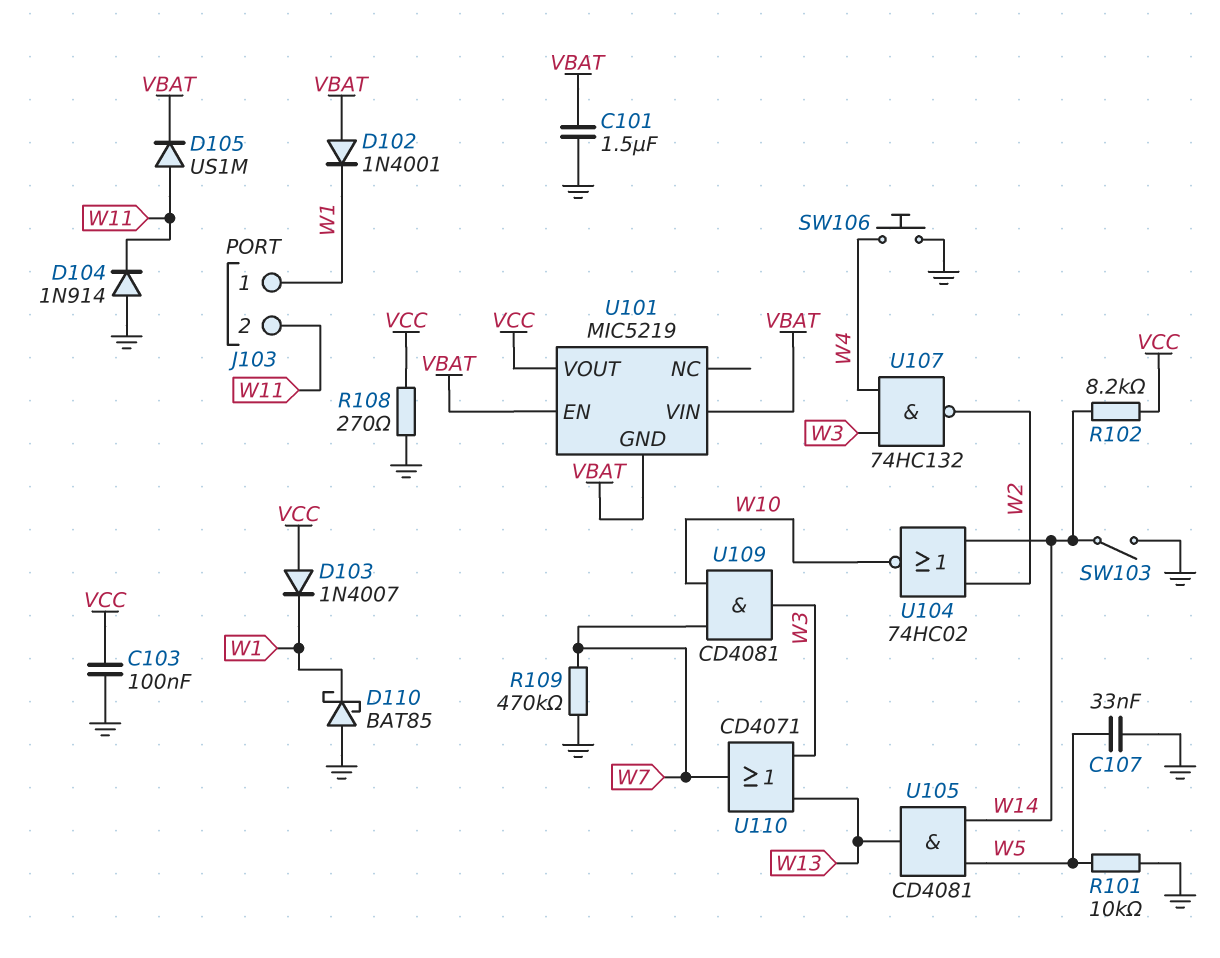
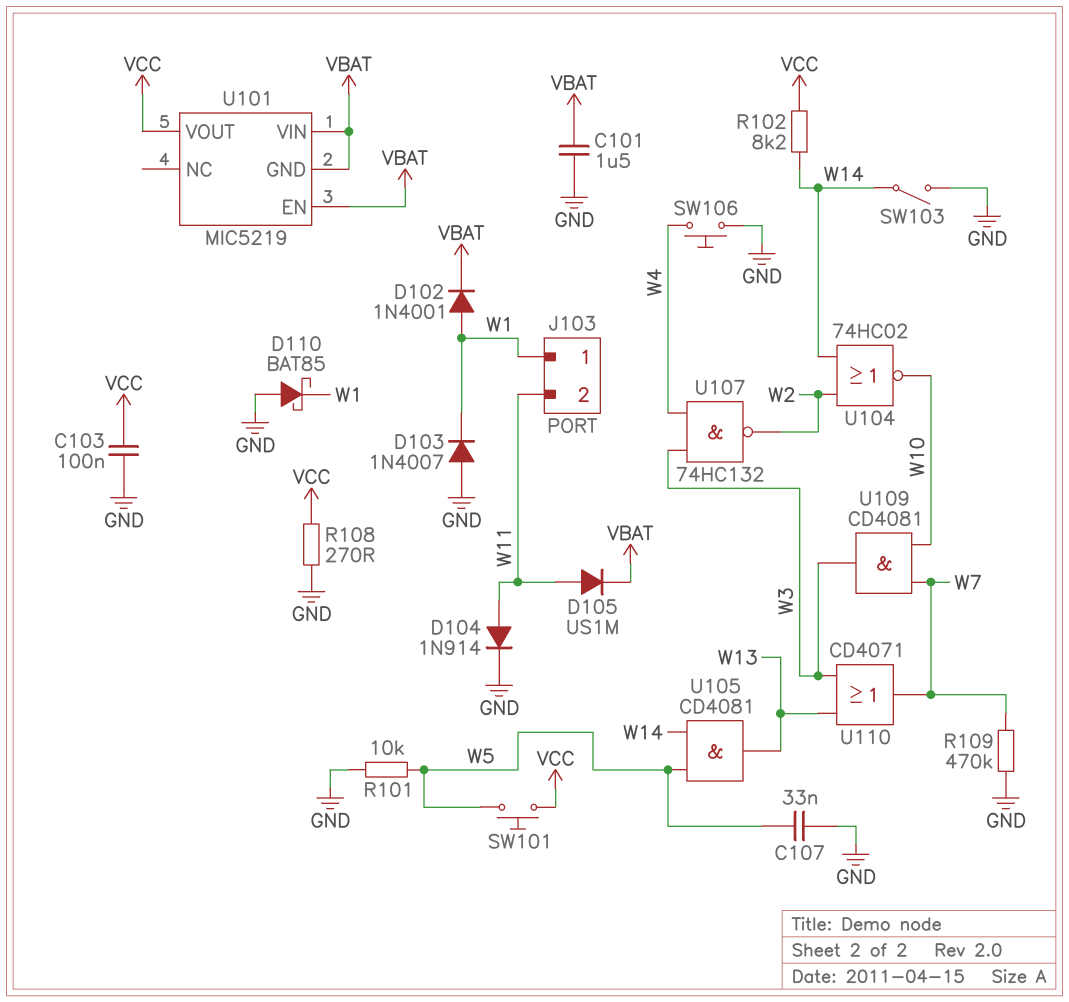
D102: diode 1N4001 (A VBAT, K W1) -> diode 1N4001 (A W1, K VBAT)
D103: diode 1N4007 (A VCC, K W1) -> diode 1N4007 (A GND, K W1)
D104: diode 1N914 (A GND, K W11) -> diode 1N914 (A W11, K GND)
SW101: none -> button (VCC, W5)

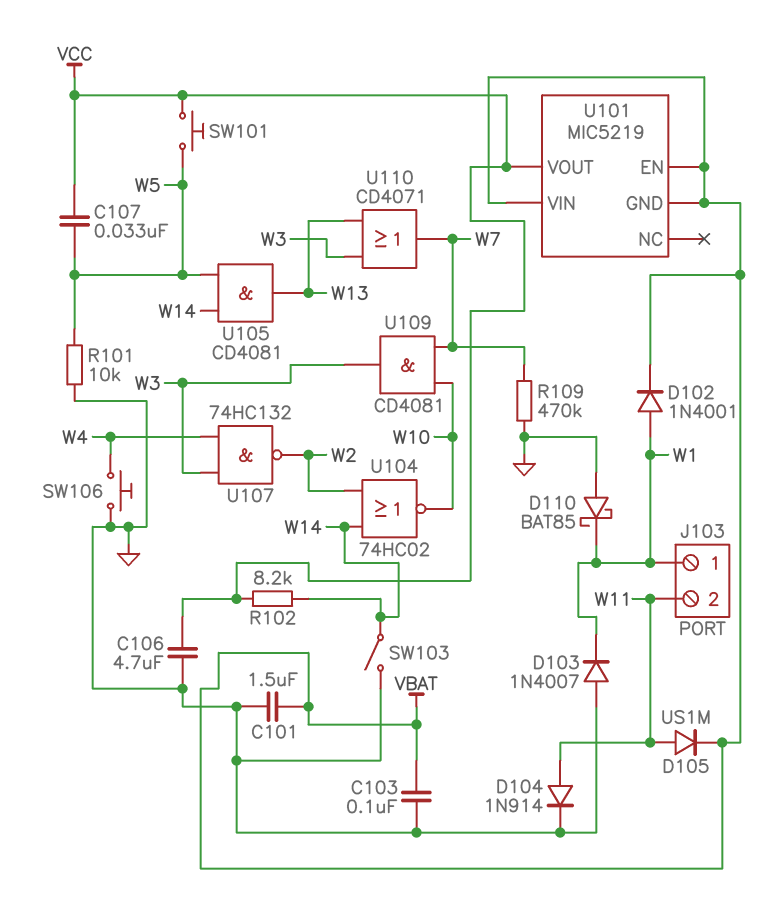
C103: 100nF (GND, VCC) -> 100nF (GND, VBAT)
C106: none -> 4.7uF (GND, VCC)
C107: 33nF (GND, W5) -> 33nF (VCC, W5)
R108: 270 (GND, VCC) -> none

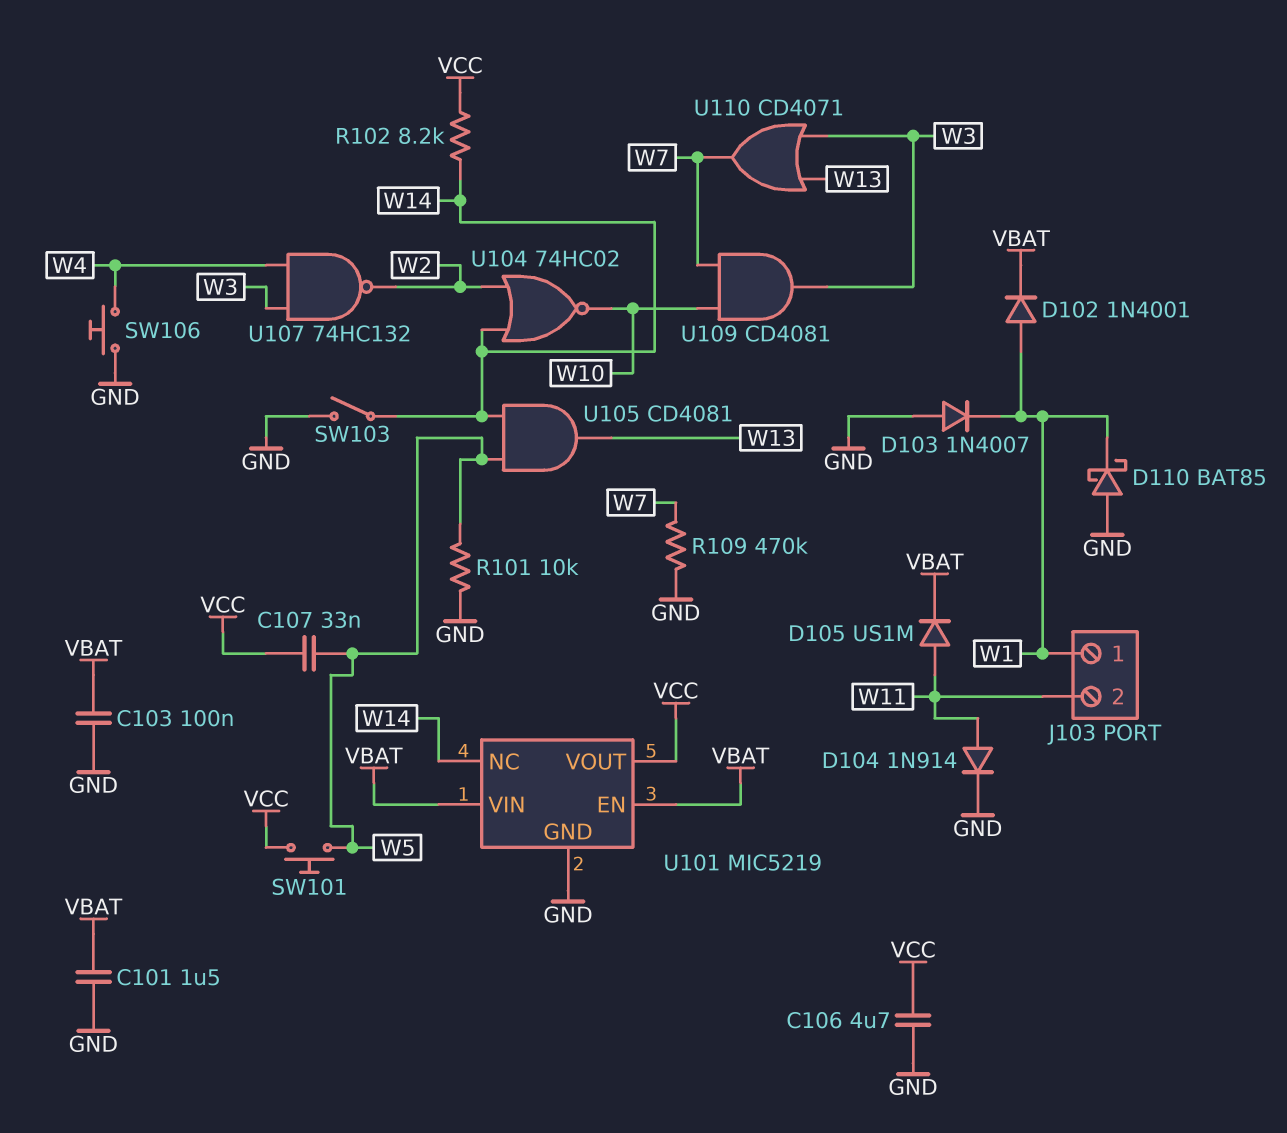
U101 pin GND: VBAT -> GND
U101 pin NC: none -> W14

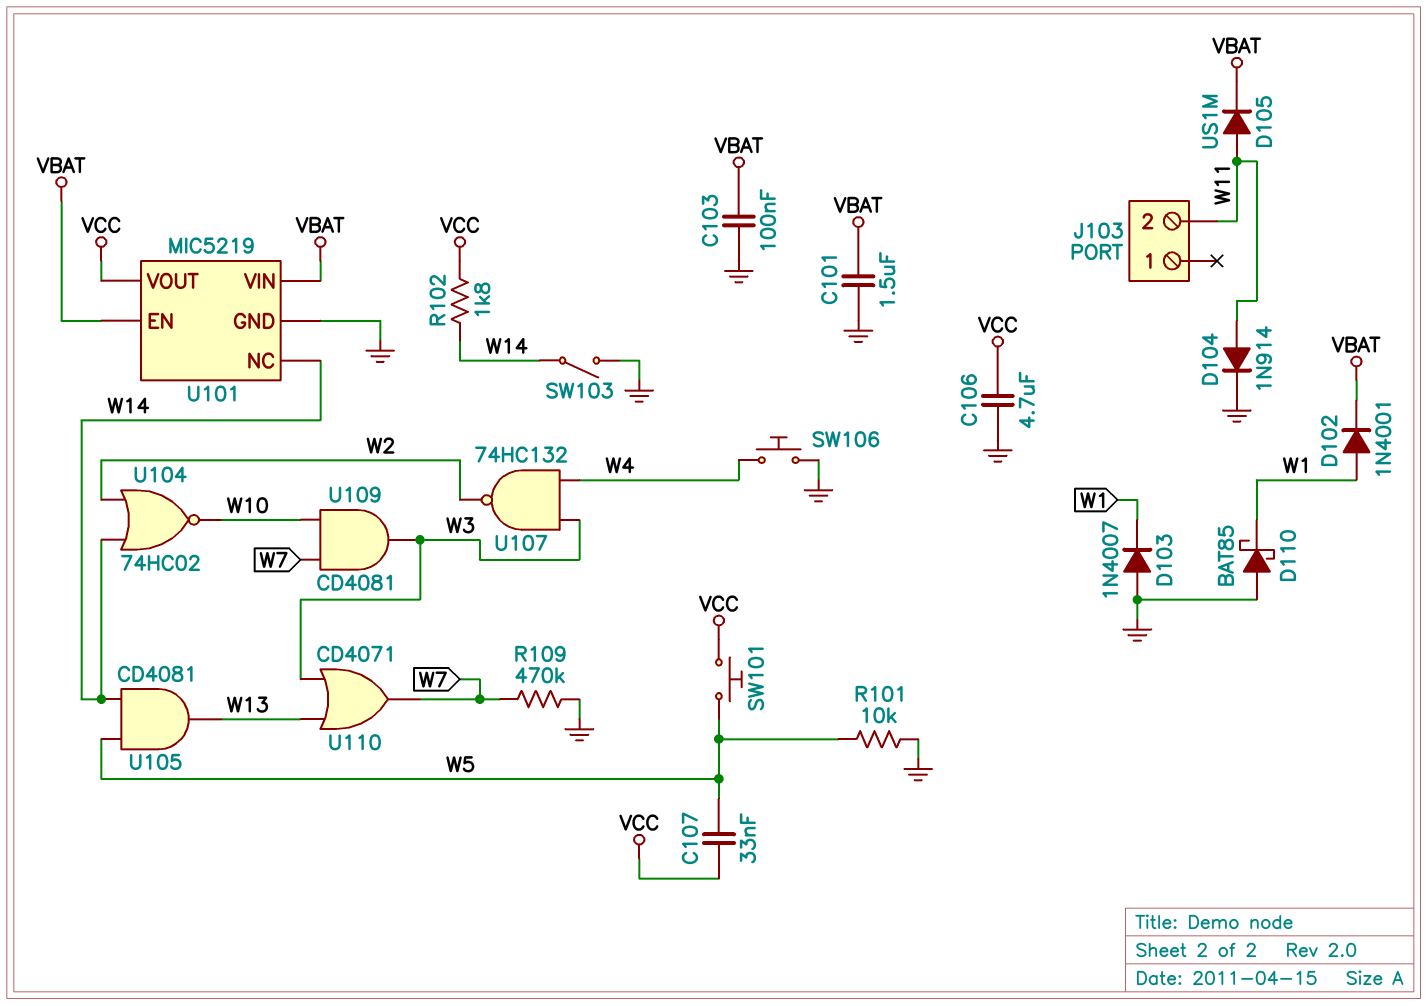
J103 pin 1: W1 -> none
R102: 8.2k (VCC, W14) -> 1.8k (VCC, W14)

